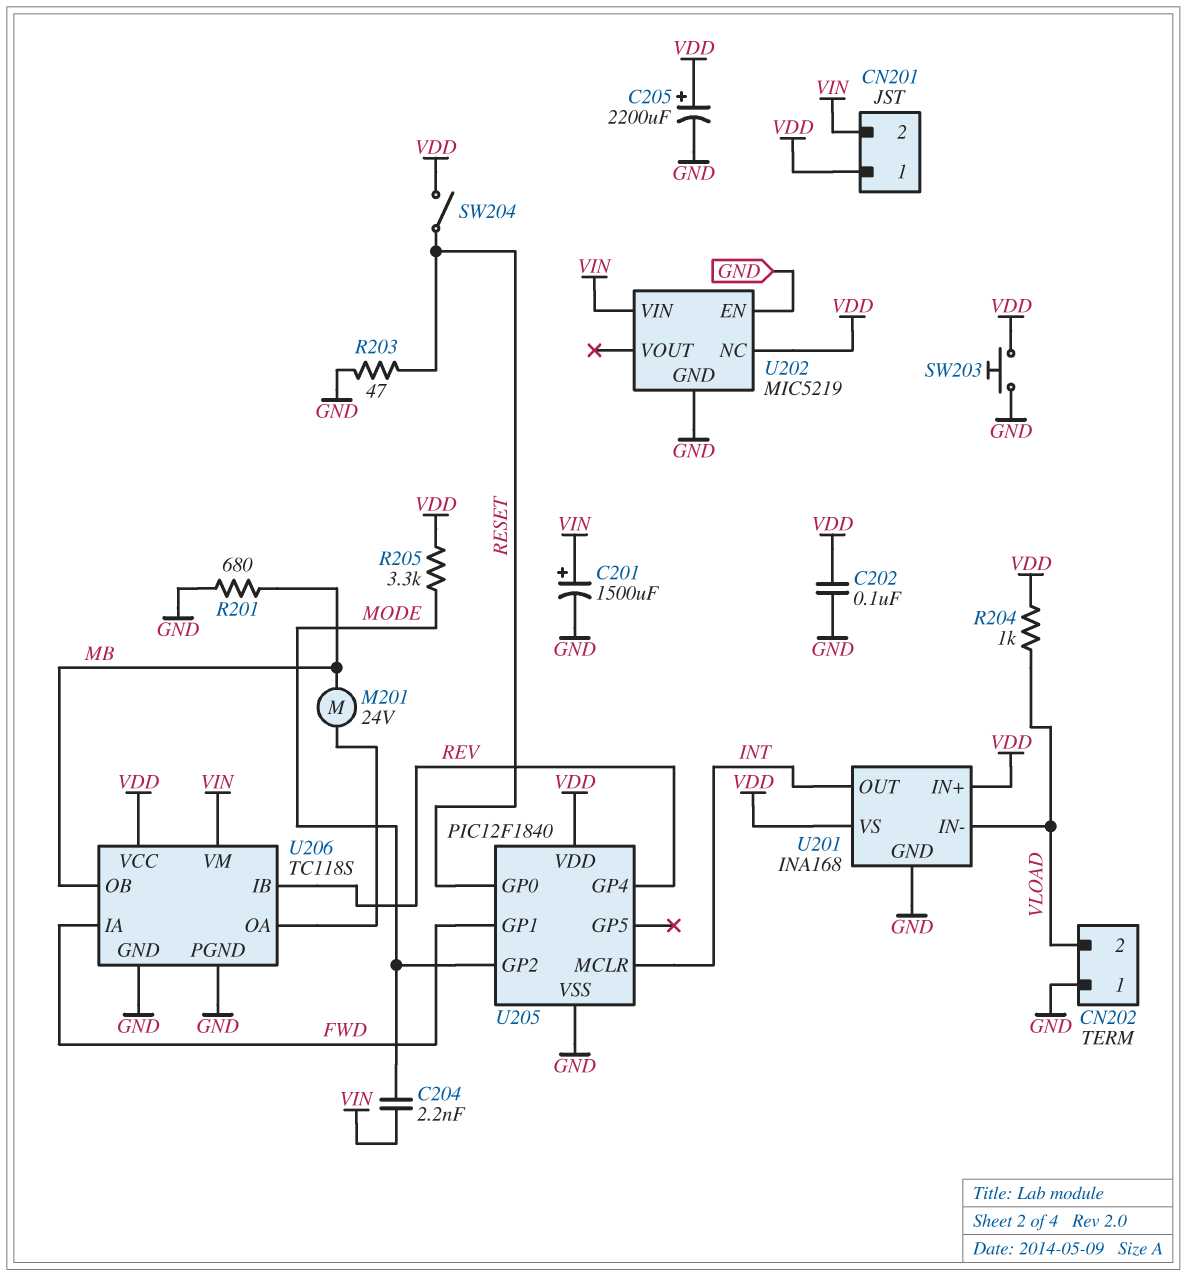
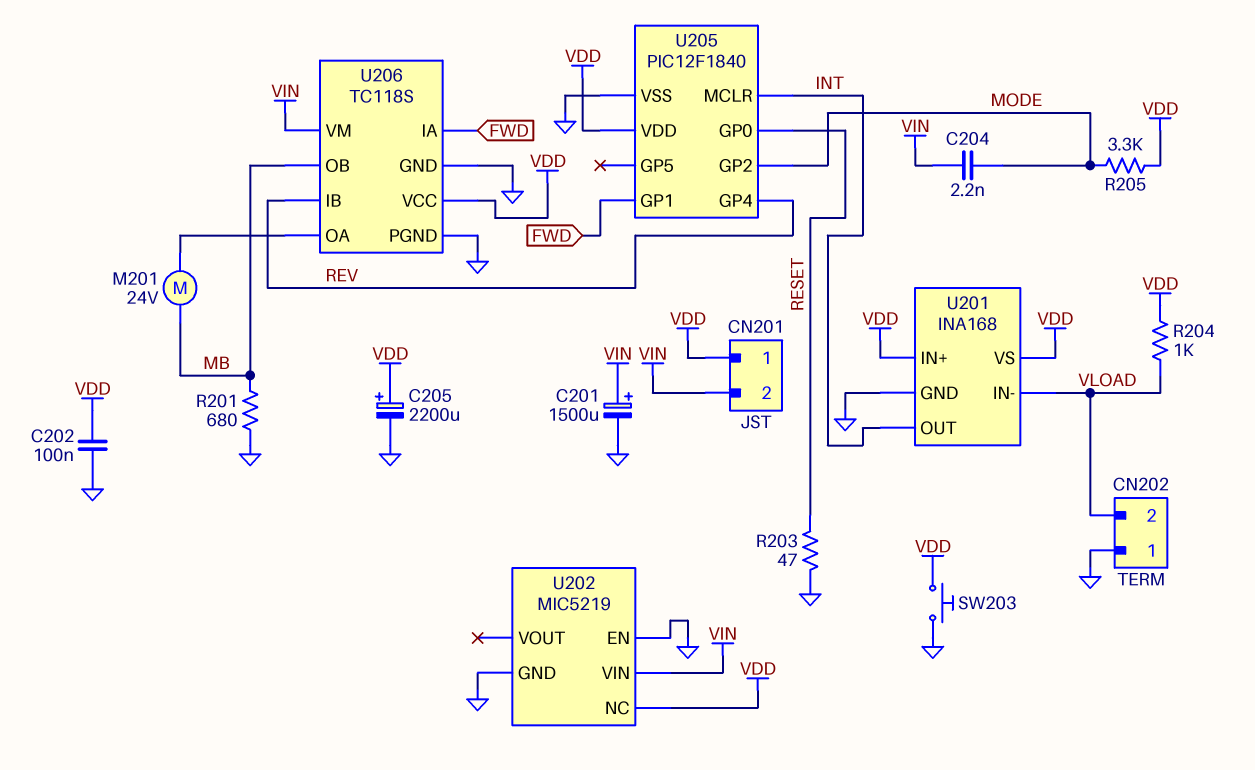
SW204: switch (RESET, VDD) -> none

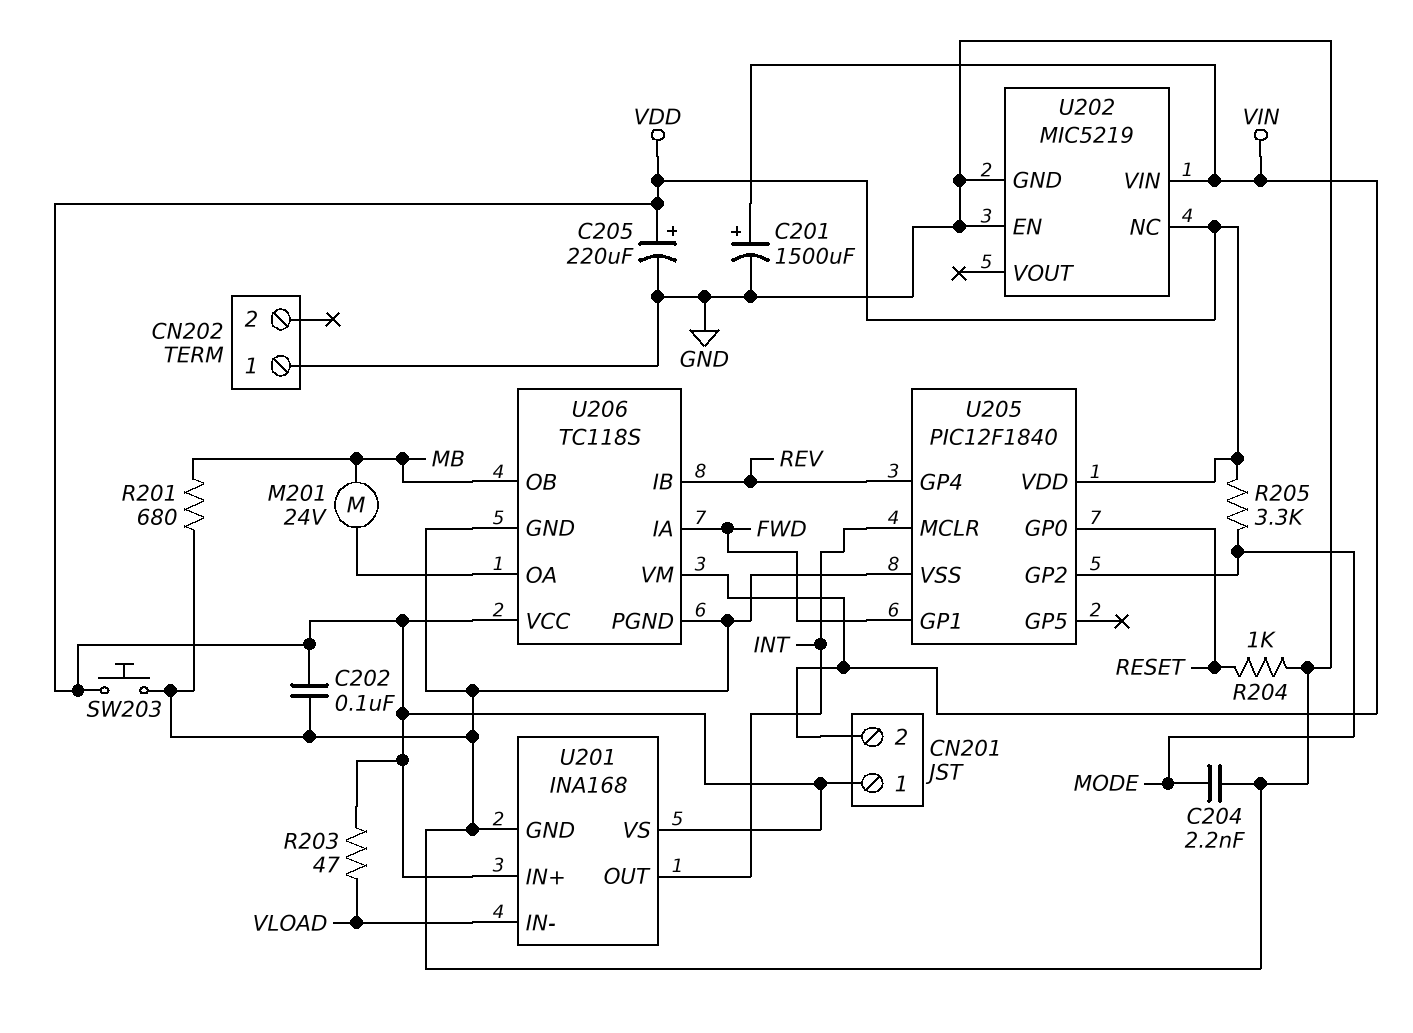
C204: 2.2nF (MODE, VIN) -> 2.2nF (GND, MODE)
C205: 2200uF (plus VDD, minus GND) -> 220uF (plus VDD, minus GND)
CN202 pin 2: VLOAD -> none
R203: 47 (GND, RESET) -> 47 (VDD, VLOAD)
R204: 1k (VDD, VLOAD) -> 1k (GND, RESET)

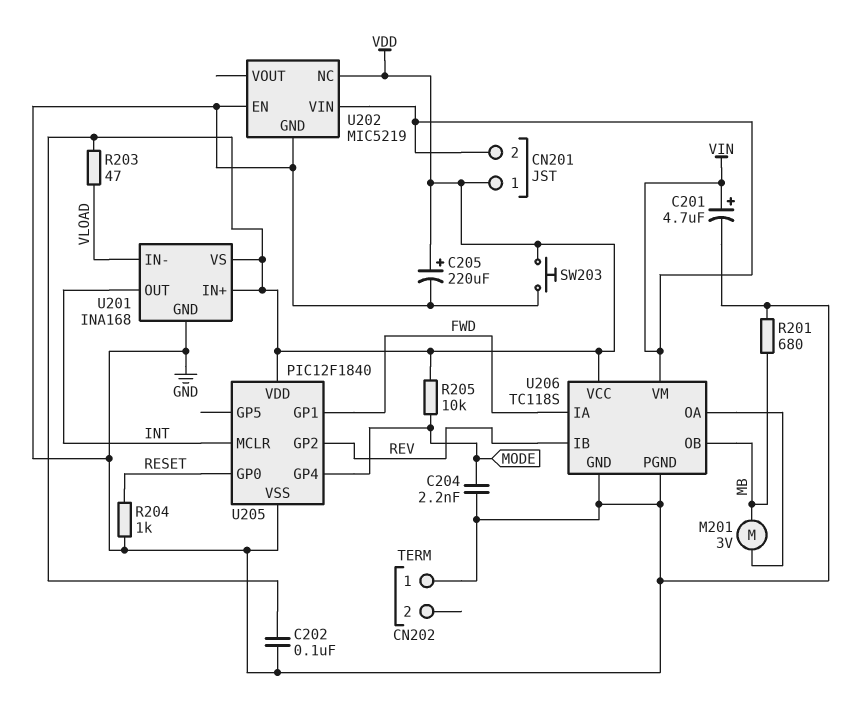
C201: 1500uF (plus VIN, minus GND) -> 4.7uF (plus VIN, minus GND)
M201: motor 24V (MB, U206/OA) -> motor 3V (MB, U206/OA)
R205: 3.3k (MODE, VDD) -> 10k (MODE, VDD)
U205 pin GP2: MODE -> REV
U205 pin GP4: REV -> MODE

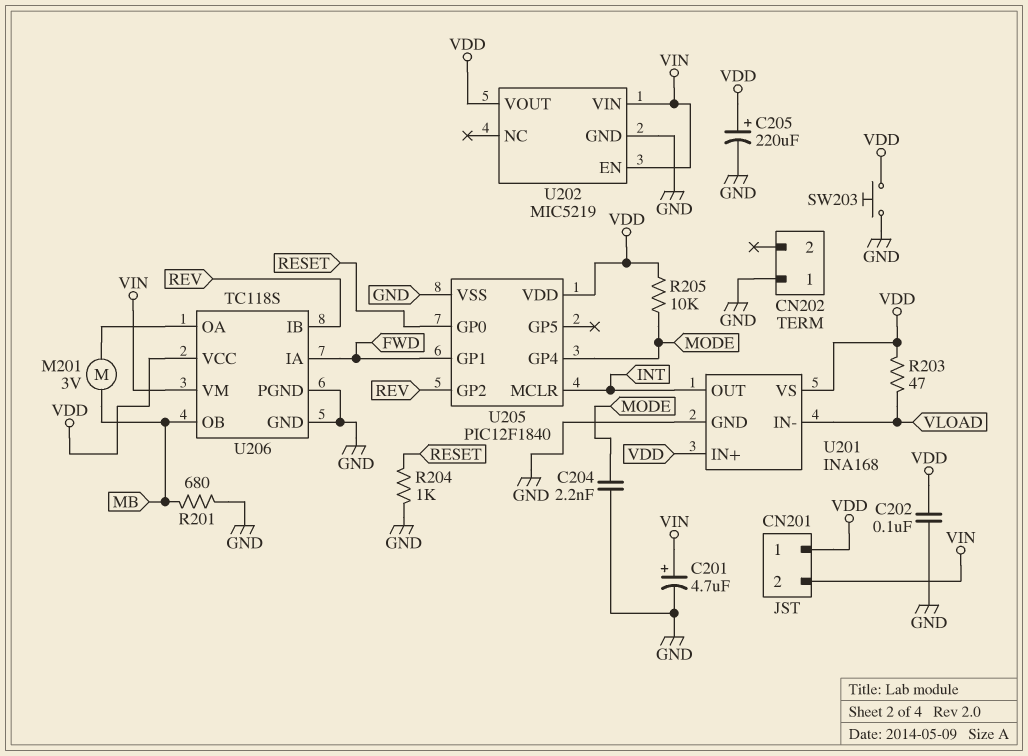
U202 pin EN: GND -> VIN
U202 pin NC: VDD -> none
U202 pin VOUT: none -> VDD

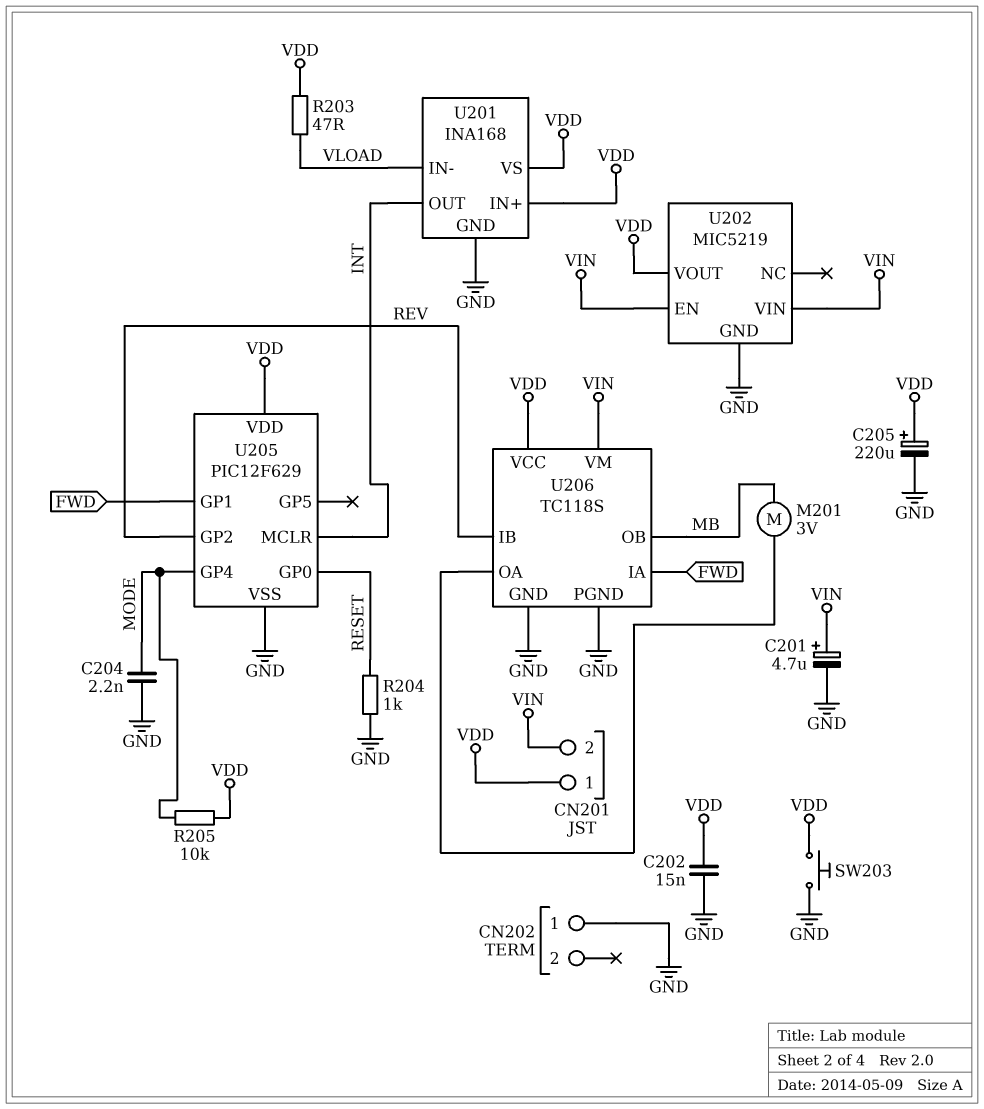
C202: 100nF (GND, VDD) -> 15nF (GND, VDD)
R201: 680 (GND, MB) -> none
U205: PIC12F1840 -> PIC12F629

